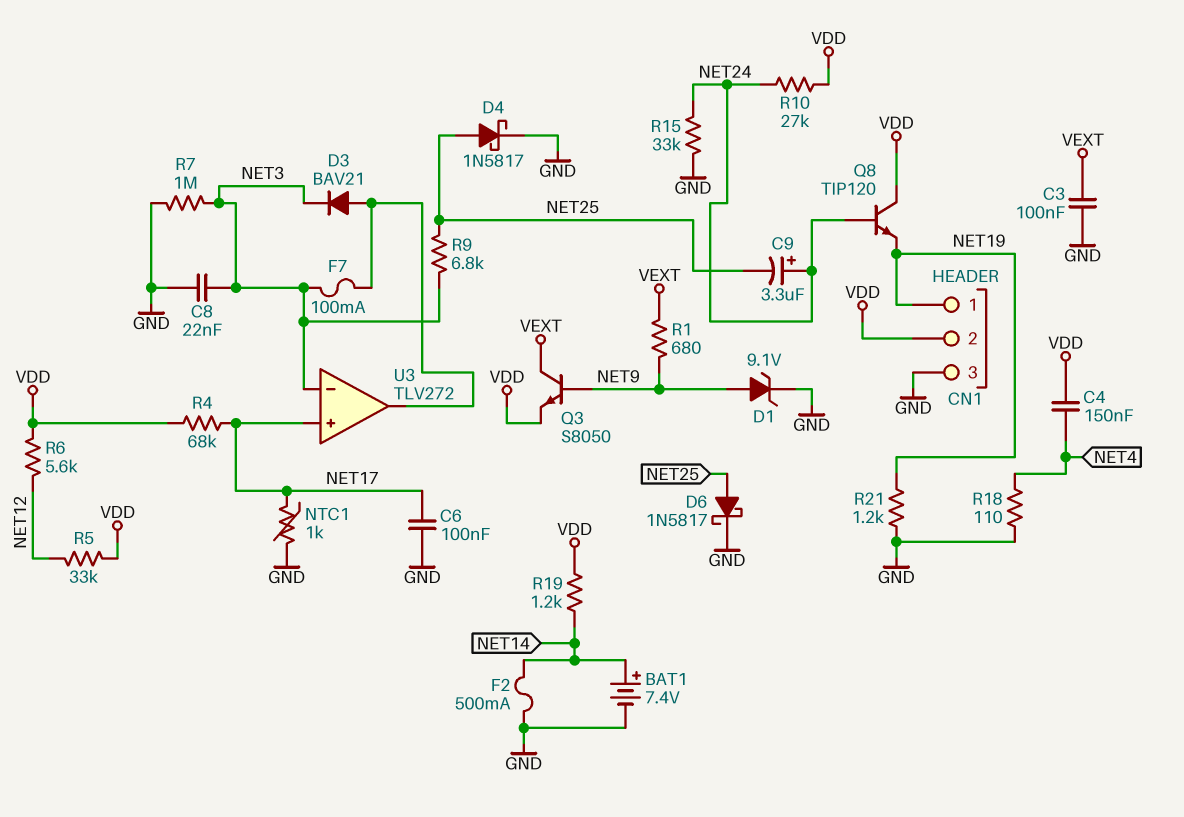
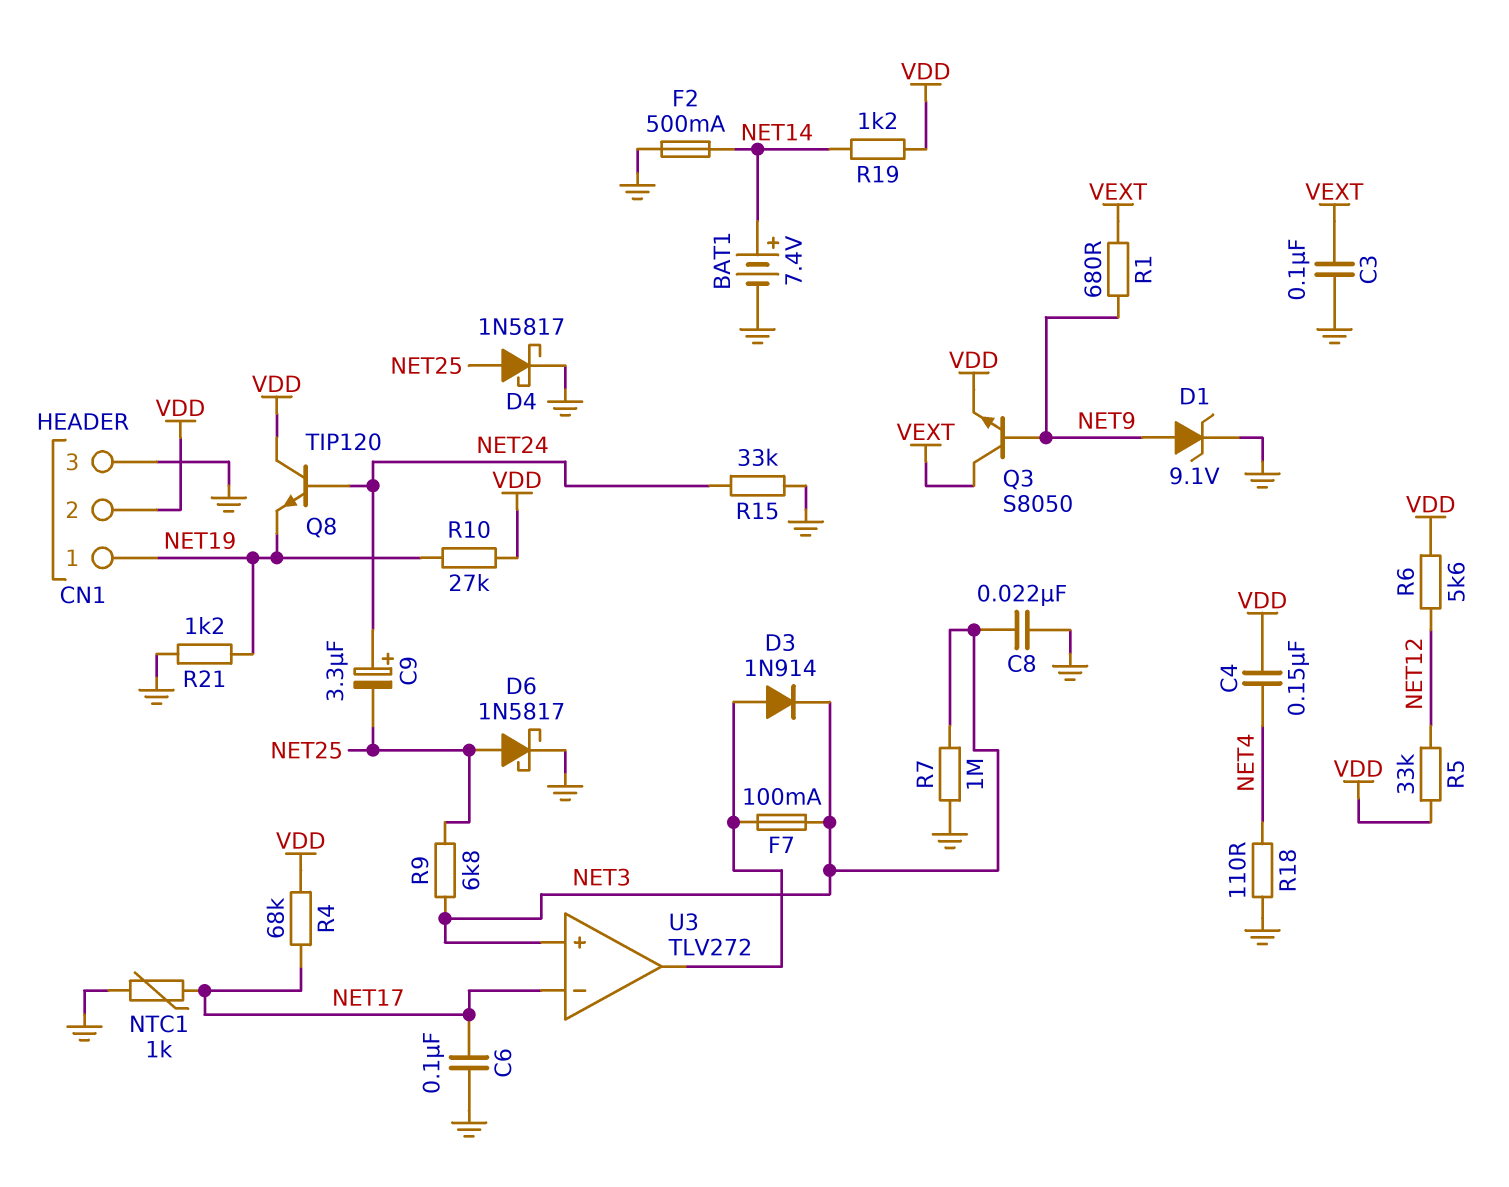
D3: diode BAV21 (A U3/out, K NET3) -> diode 1N914 (A U3/out, K NET3)
R10: 27k (NET24, VDD) -> 27k (NET19, VDD)
U3 pin in+: NET17 -> NET3
U3 pin in-: NET3 -> NET17

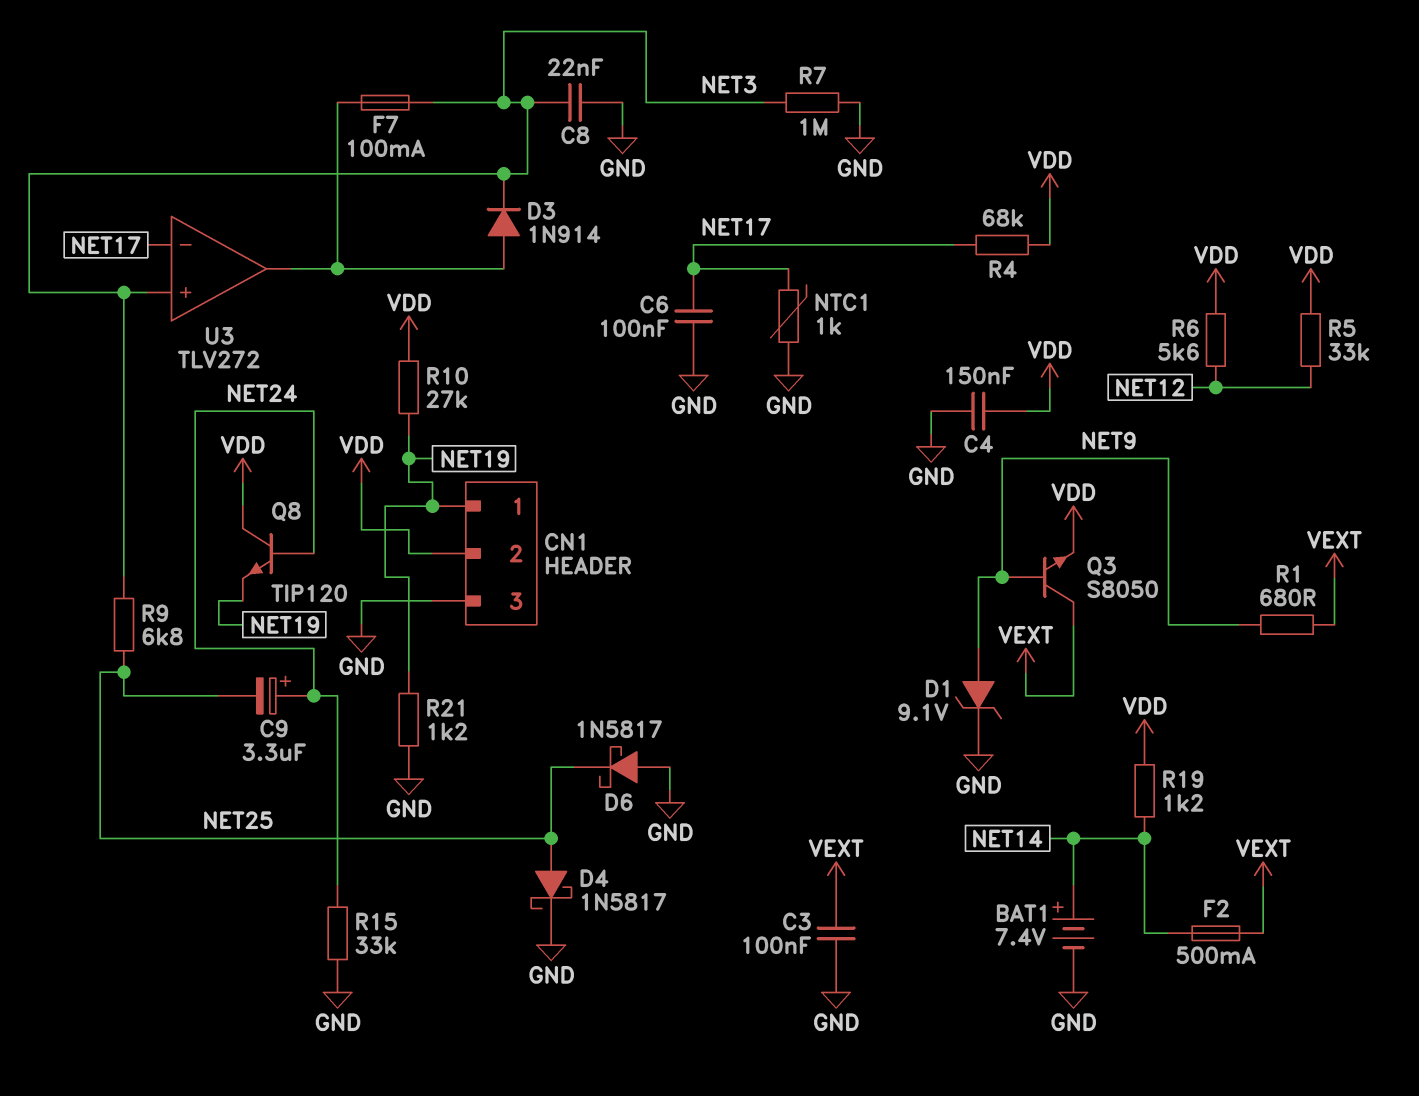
C4: 150nF (NET4, VDD) -> 150nF (GND, VDD)
D6: schottky 1N5817 (A NET25, K GND) -> schottky 1N5817 (A GND, K NET25)
F2: 500mA (GND, NET14) -> 500mA (NET14, VEXT)
R18: 110 (GND, NET4) -> none

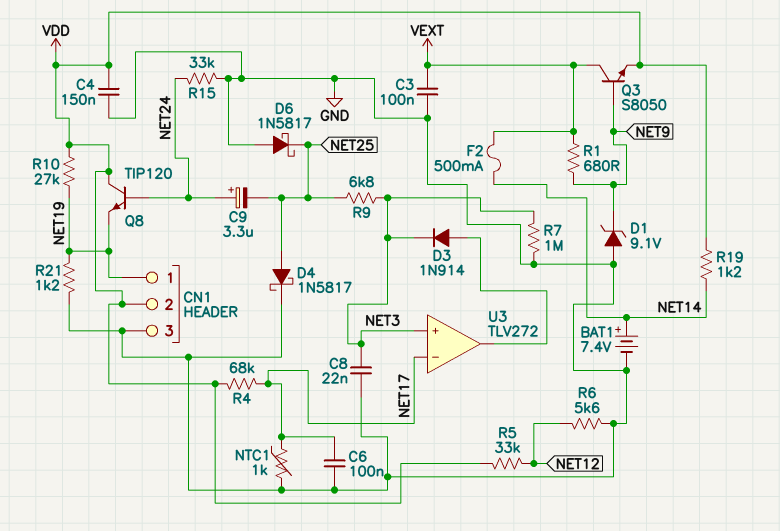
D1: zener 9.1V (A NET9, K GND) -> zener 9.1V (A GND, K NET9)
F7: 100mA (NET3, U3/out) -> none
R6: 5.6k (NET12, VDD) -> 5.6k (GND, NET12)

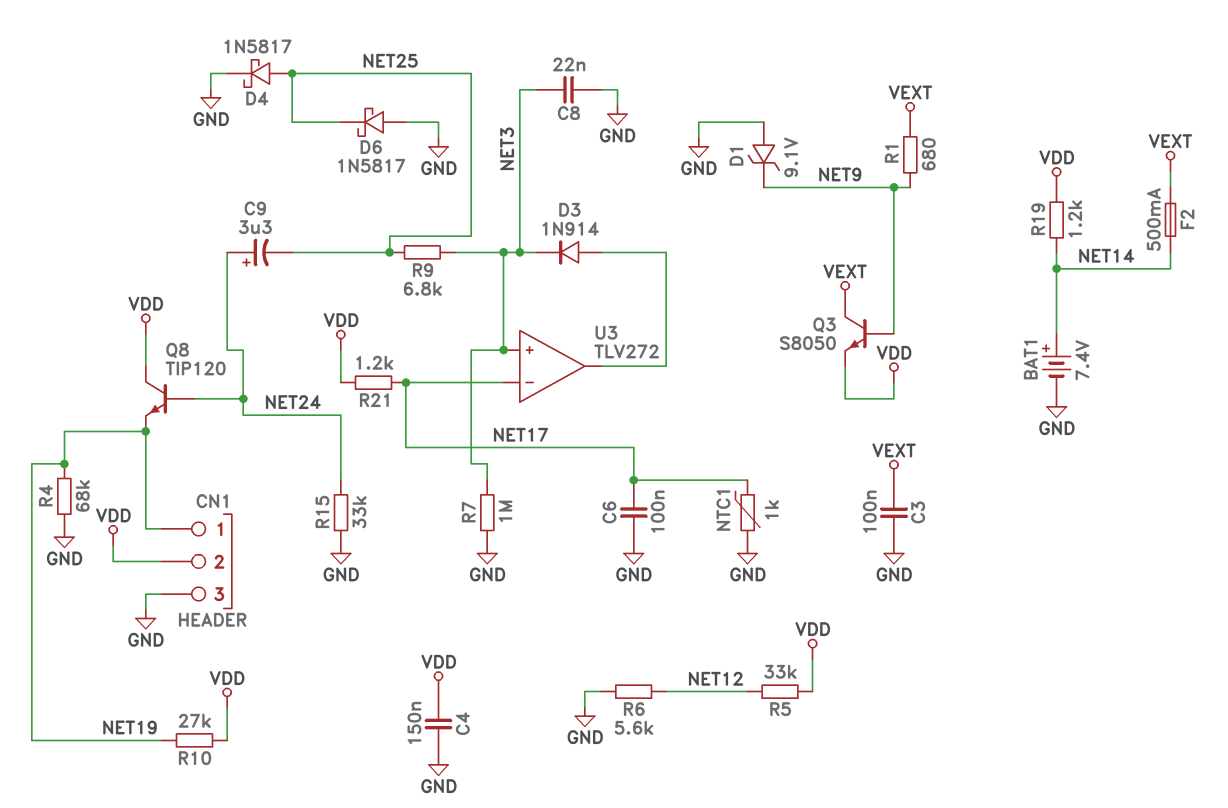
R4: 68k (NET17, VDD) -> 68k (GND, NET19)
R21: 1.2k (GND, NET19) -> 1.2k (NET17, VDD)

